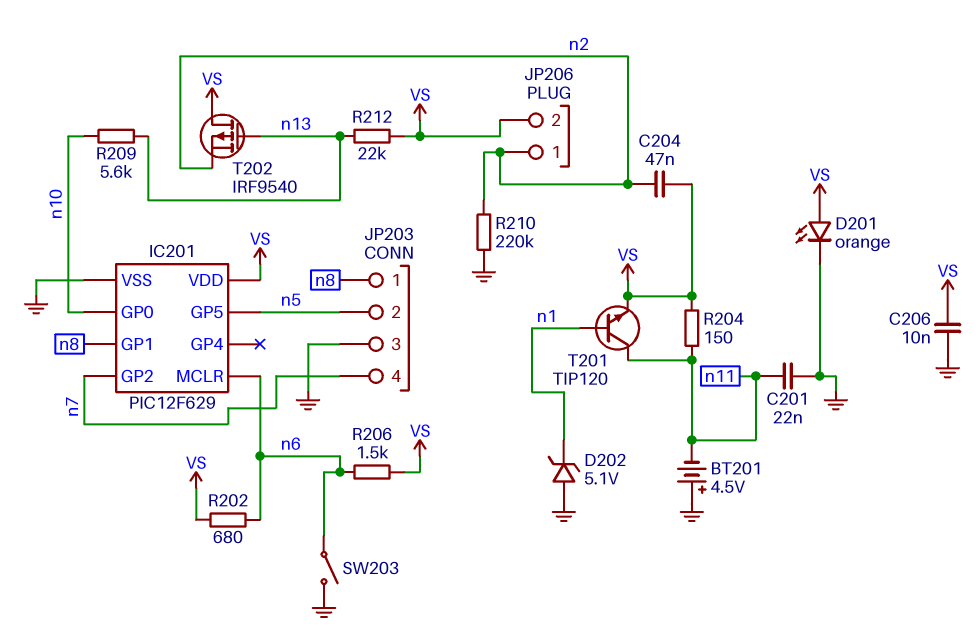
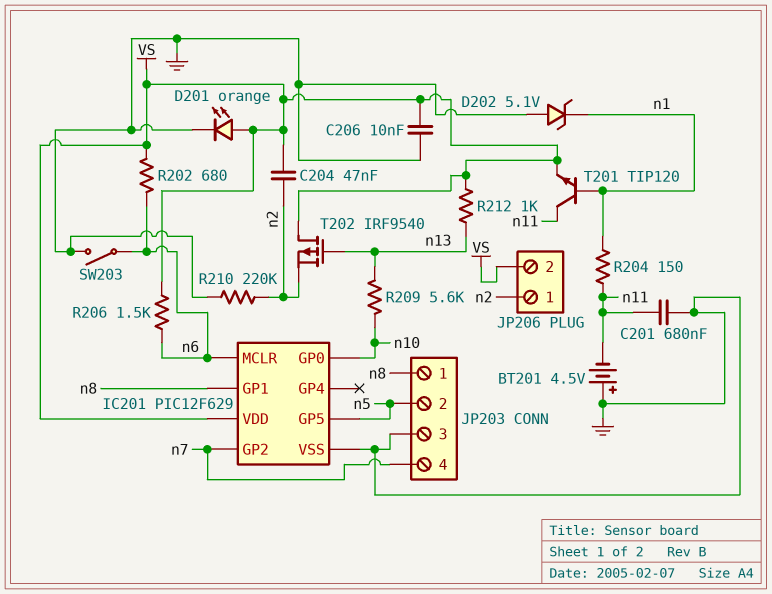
C201: 22nF (GND, n11) -> 680nF (GND, n11)
R204: 150 (VS, n11) -> 150 (n1, n11)
R212: 22k (VS, n13) -> 1k (VS, n13)

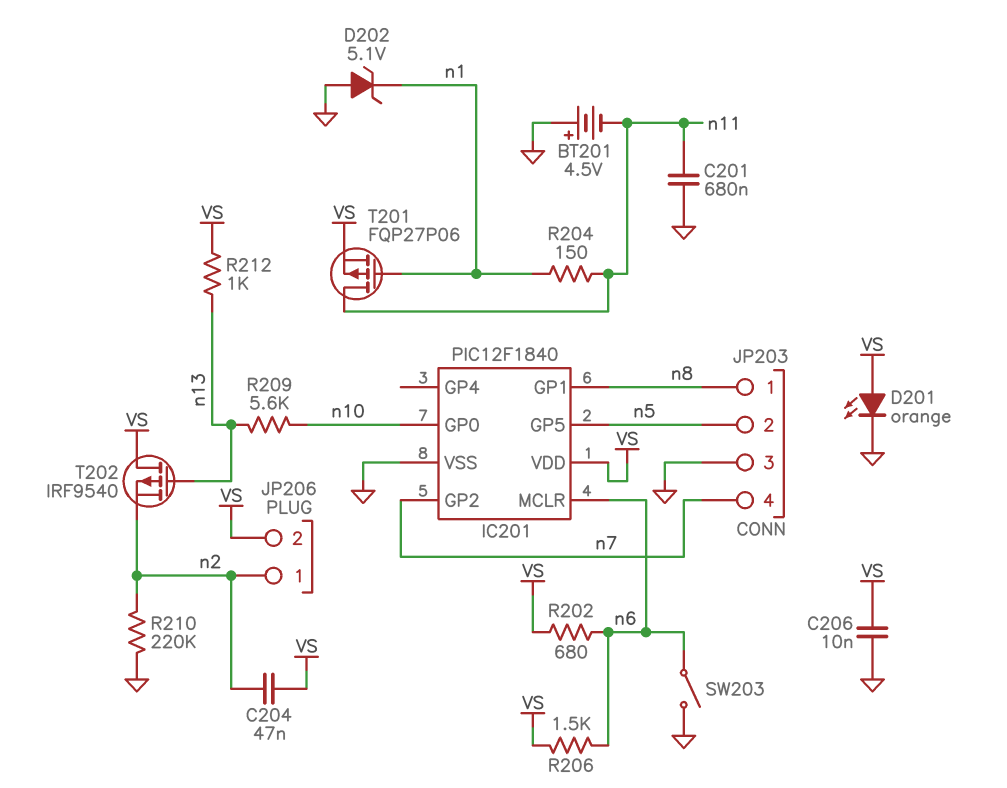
IC201: PIC12F629 -> PIC12F1840
T201: NPN TIP120 (B n1, C n11, E VS) -> PMOS FQP27P06 (G n1, D n11, S VS)

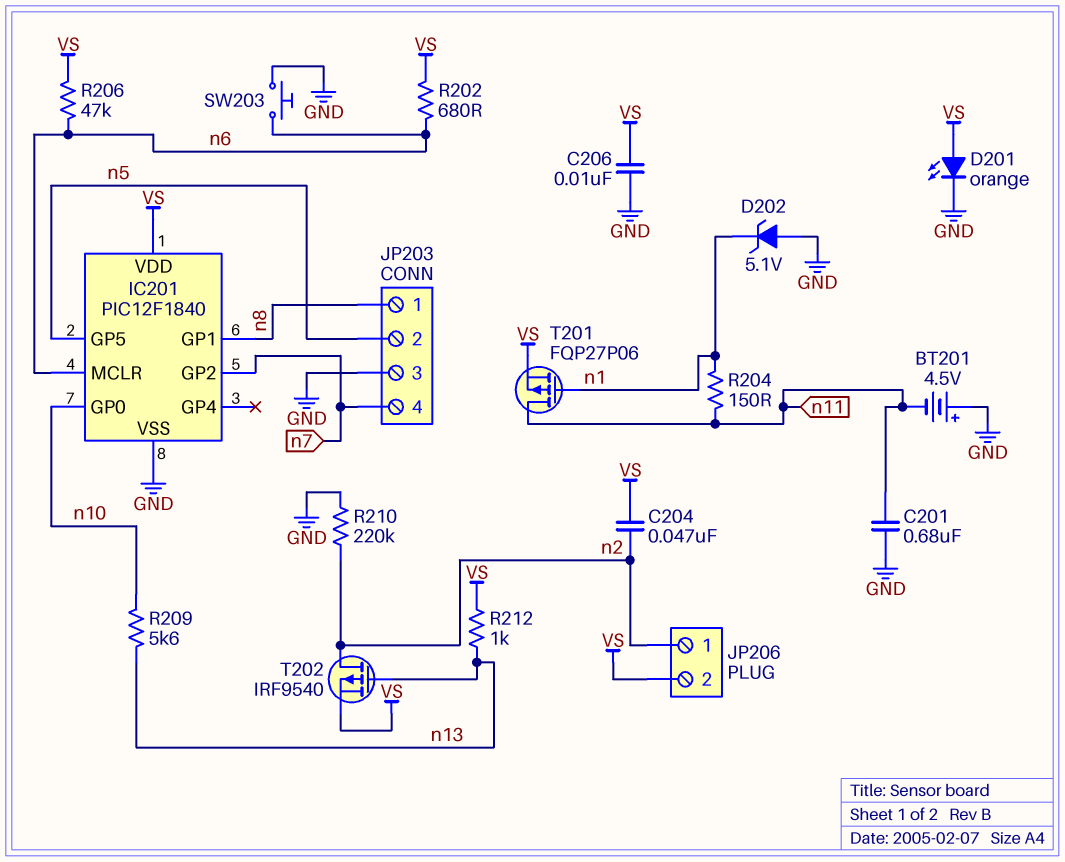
R206: 1.5k (VS, n6) -> 47k (VS, n6)
SW203: switch (GND, n6) -> button (GND, n6)
T202: PMOS IRF9540 (G n13, D VS, S n2) -> PMOS IRF9540 (G n13, D n2, S VS)

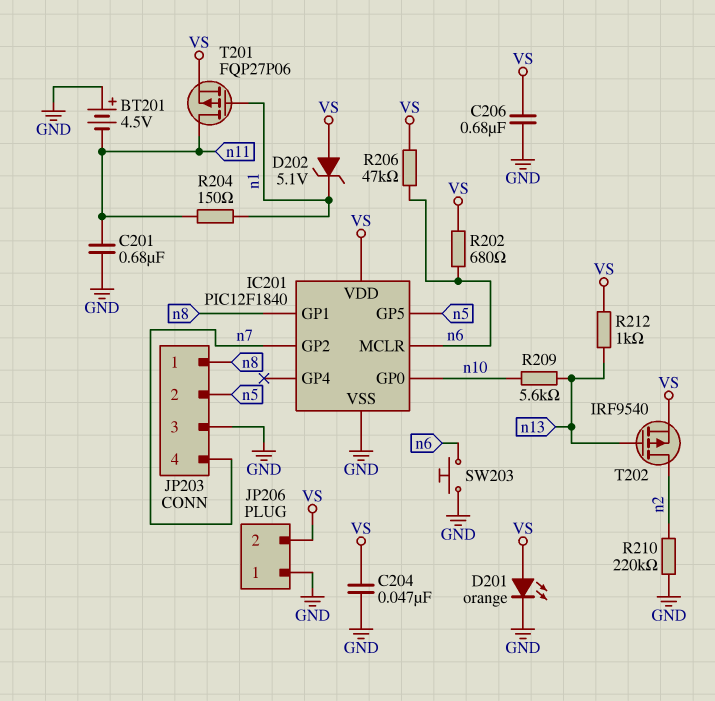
C204: 47nF (VS, n2) -> 47nF (GND, VS)
C206: 10nF (GND, VS) -> 680nF (GND, VS)
D202: zener 5.1V (A GND, K n1) -> zener 5.1V (A VS, K n1)
JP206 pin 1: n2 -> GND

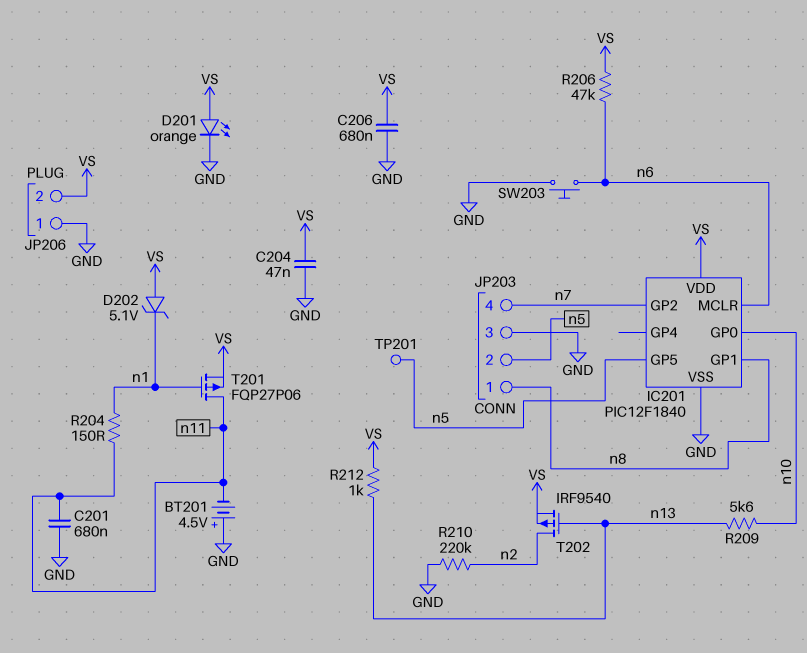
R202: 680 (VS, n6) -> none
TP201: none -> test point (n5)

